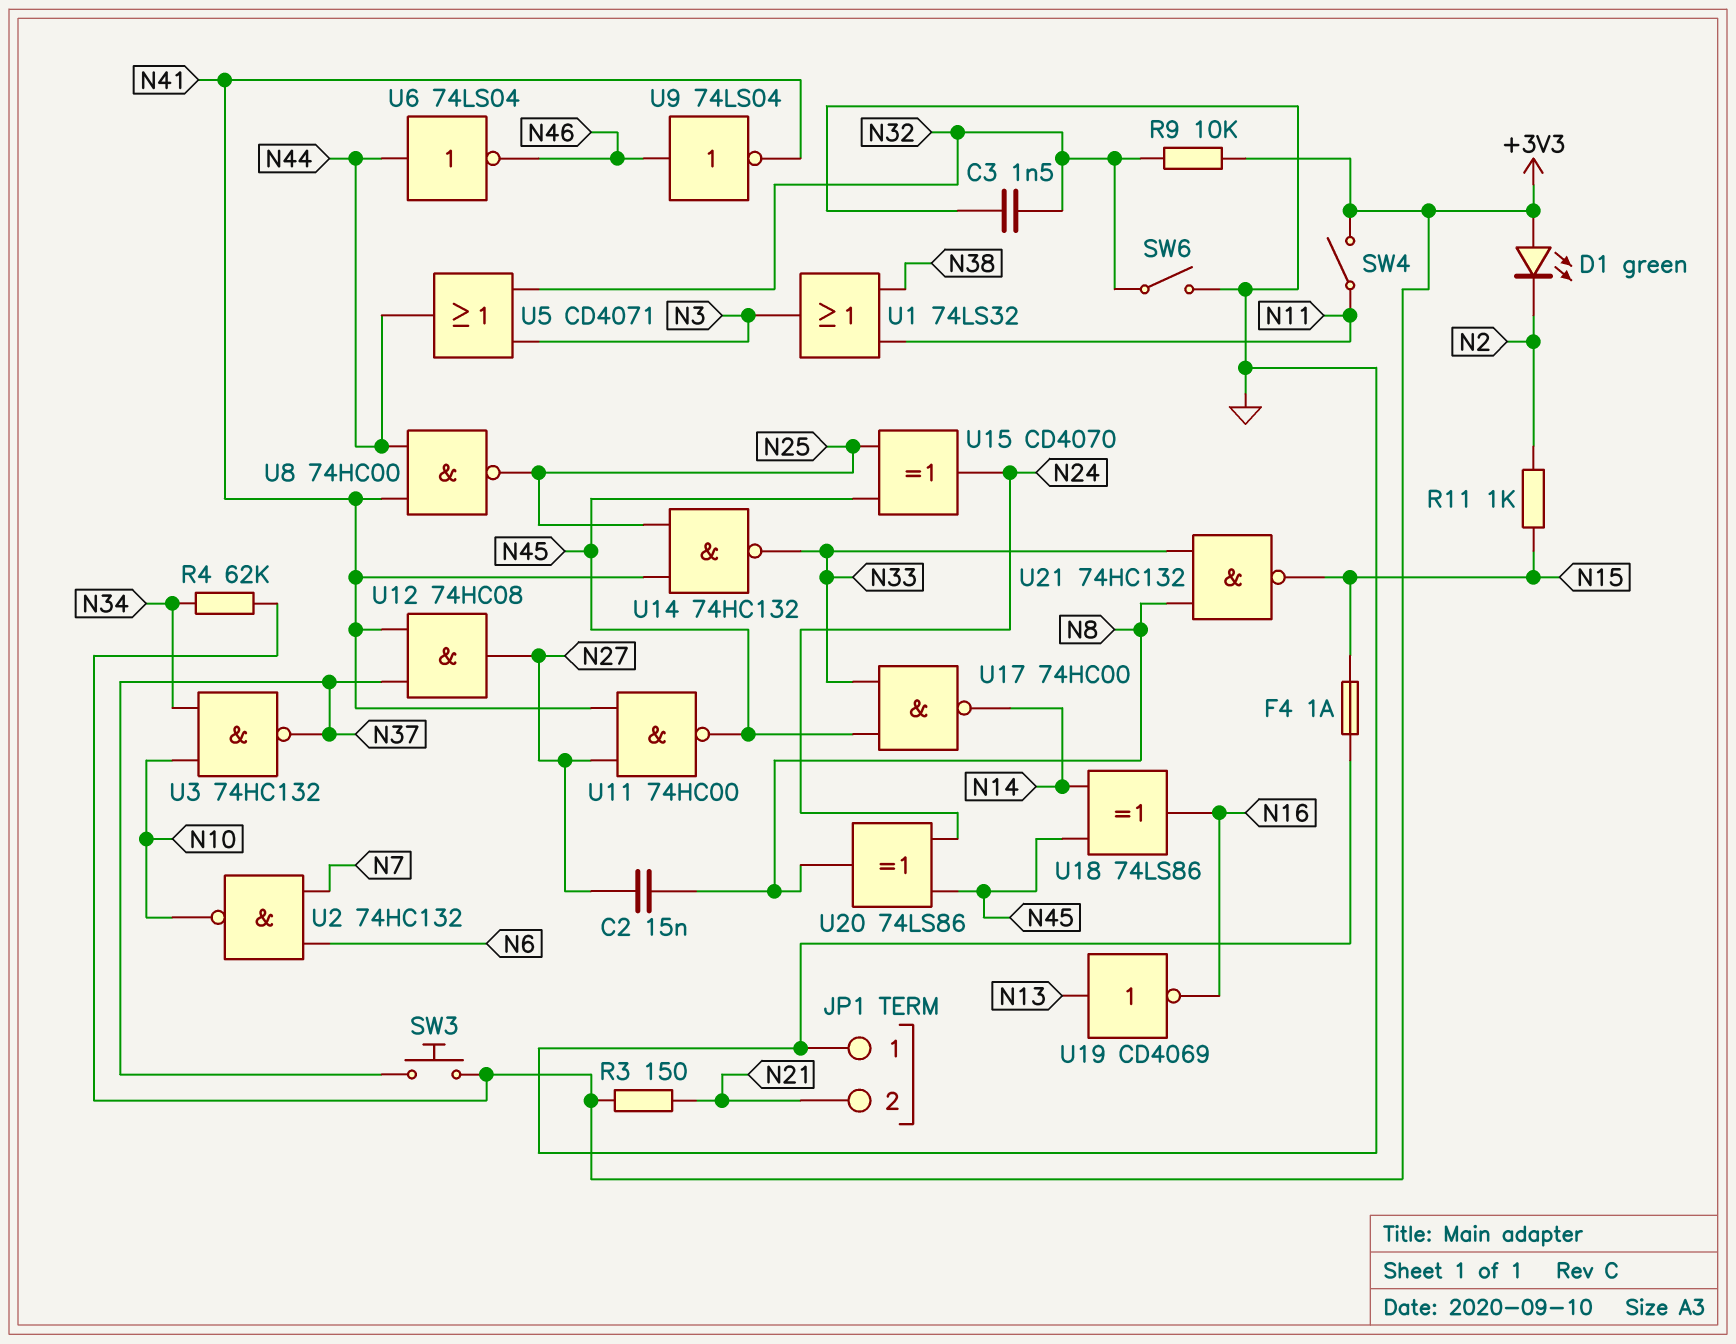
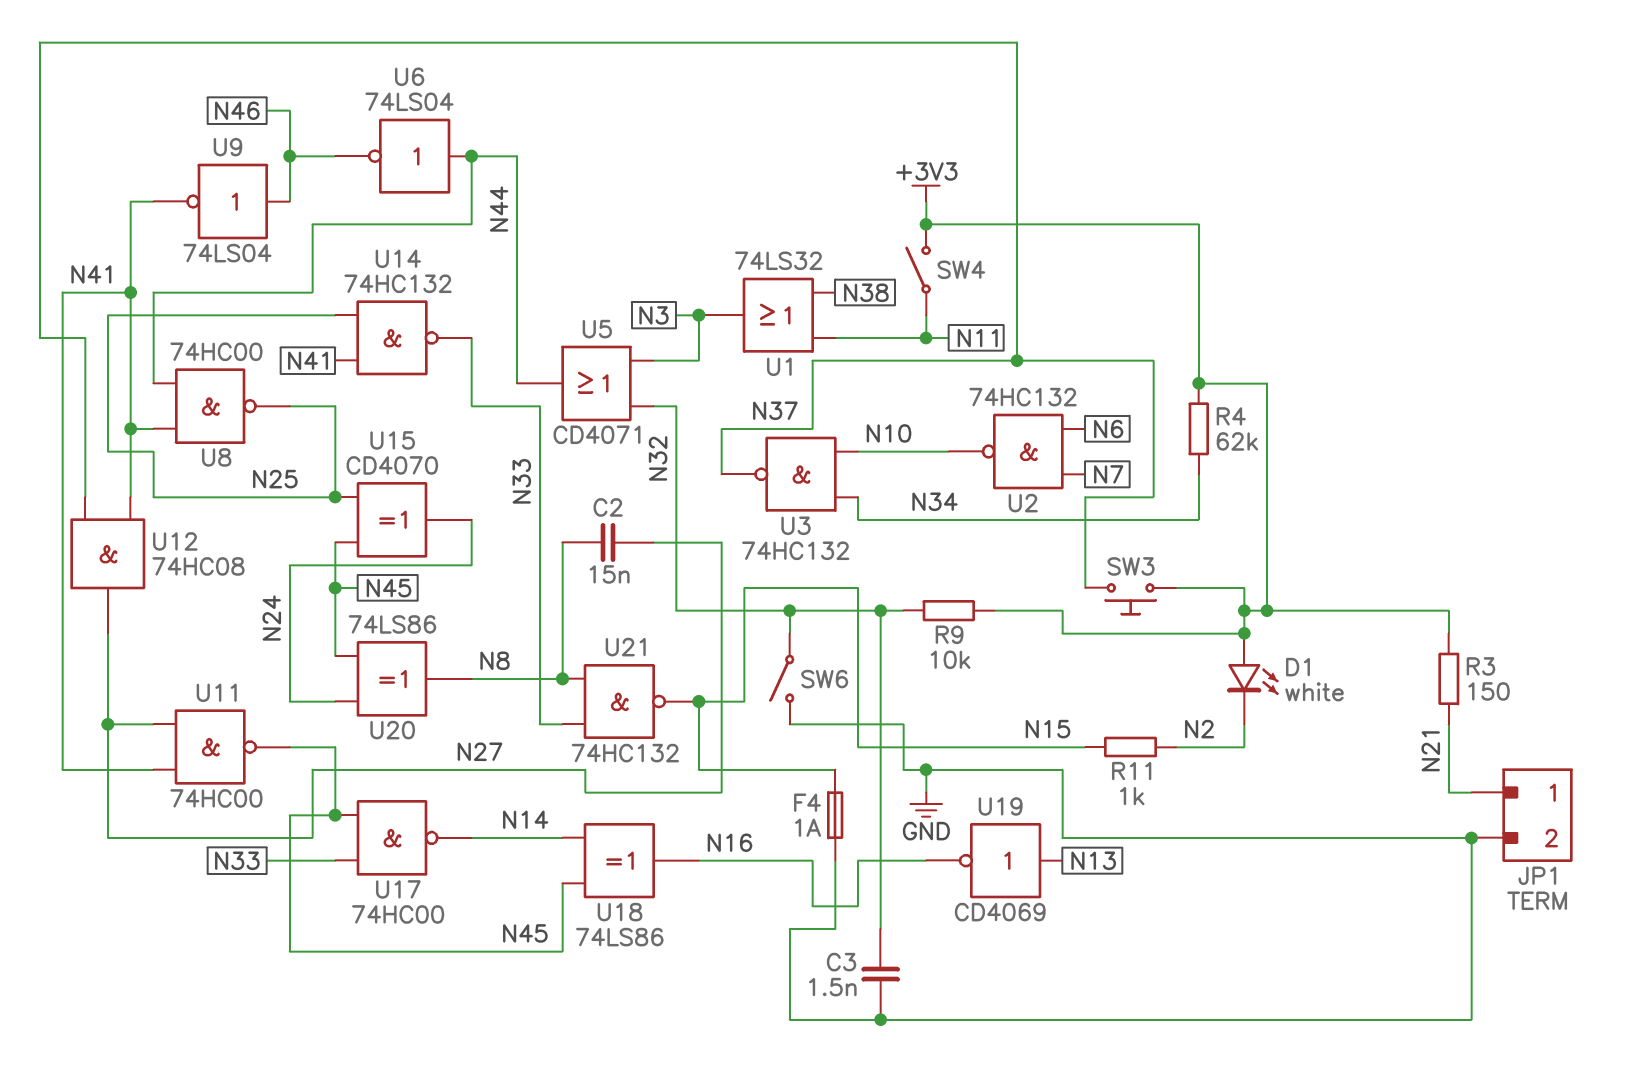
D1: LED green (A +3V3, K N2) -> LED white (A +3V3, K N2)
JP1 pin 1: GND -> N21
JP1 pin 2: N21 -> GND

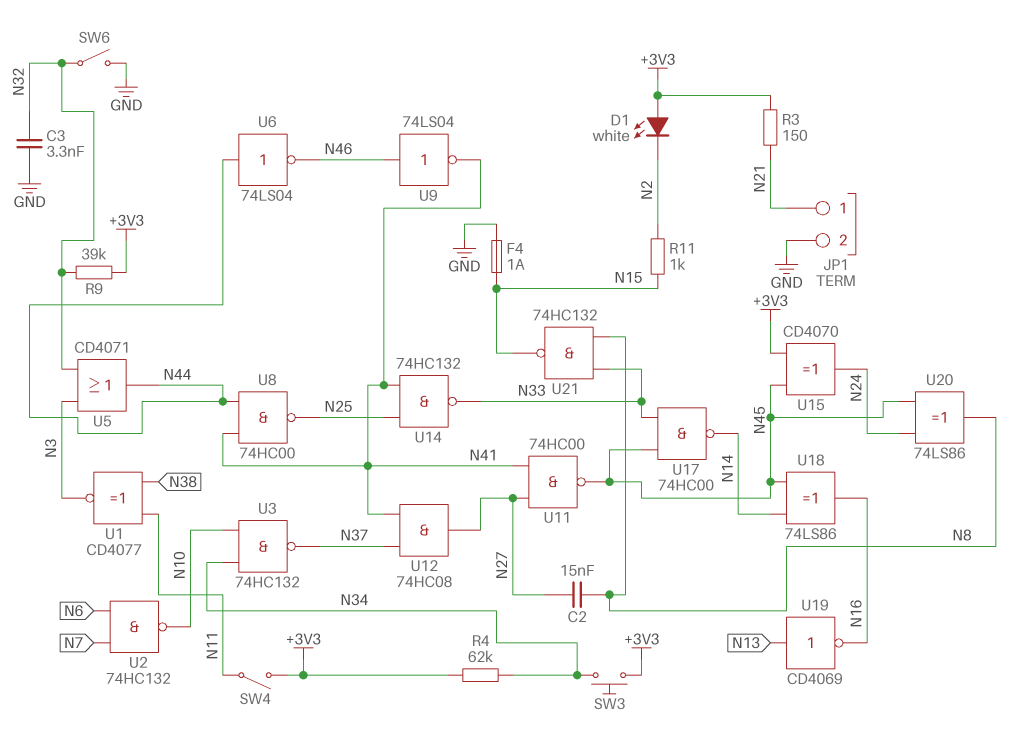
C3: 1.5nF (GND, N32) -> 3.3nF (GND, N32)
R9: 10k (+3V3, N32) -> 39k (+3V3, N32)
SW3: button (+3V3, N37) -> button (+3V3, N34)
U1: OR 74LS32 (in N11, in N38, out N3) -> XNOR CD4077 (in N11, in N38, out N3)
U15: XOR CD4070 (in N25, in N45, out N24) -> XOR CD4070 (in +3V3, in N45, out N24)

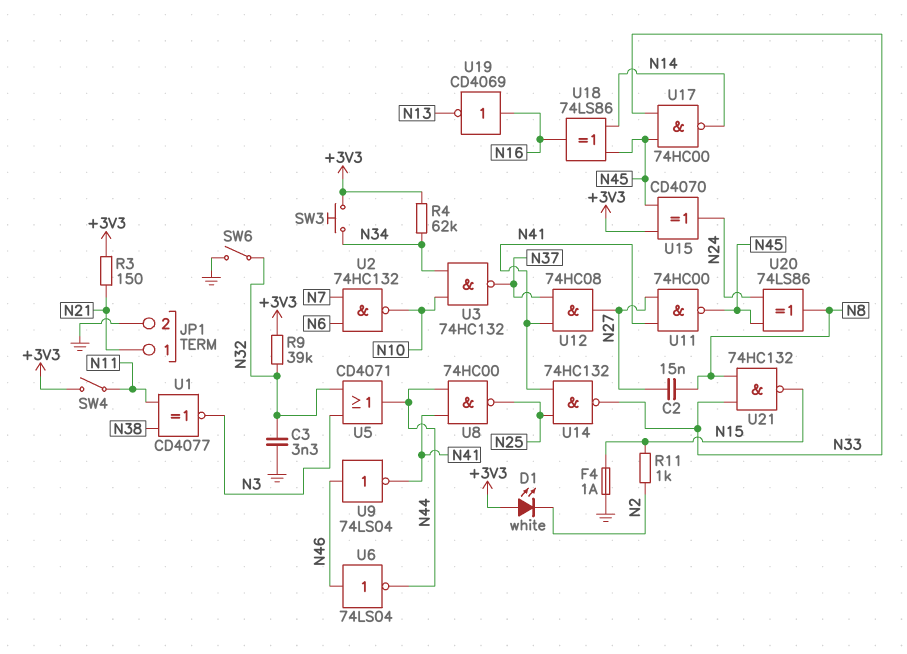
U6: NOT 74LS04 (in N44, out N46) -> NOT 74LS04 (in N46, out N44)
U19: NOT CD4069 (in N13, out N16) -> NOT CD4069 (in N16, out N13)

